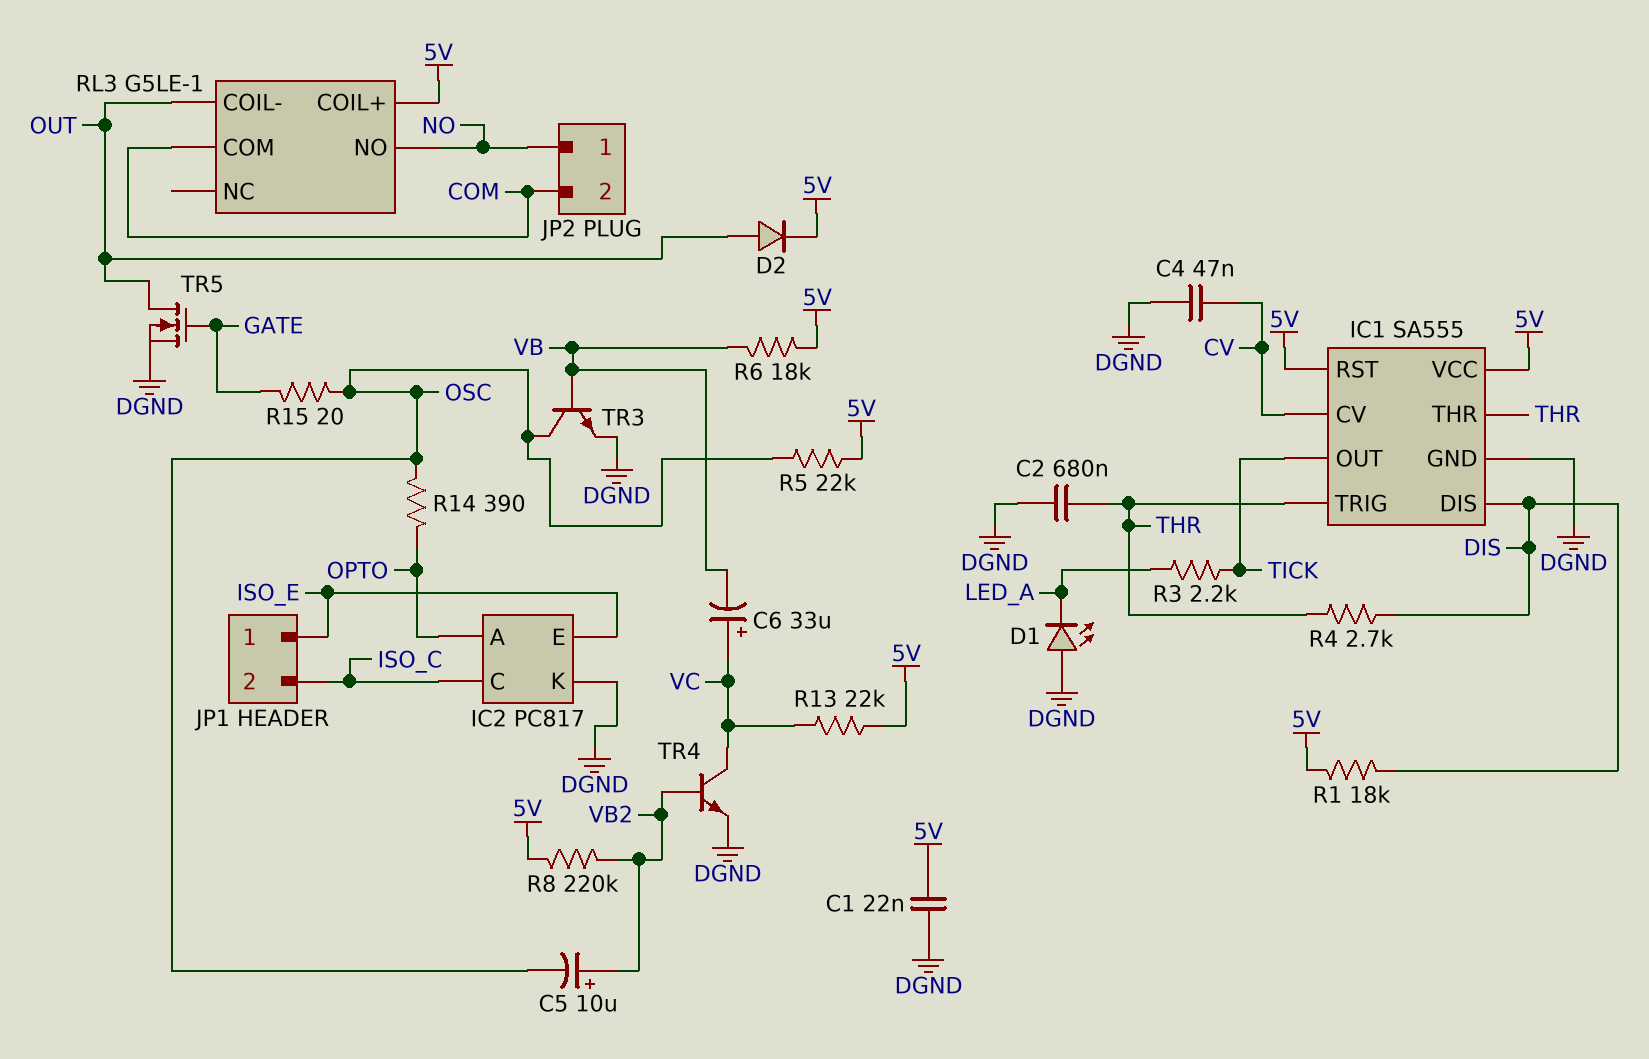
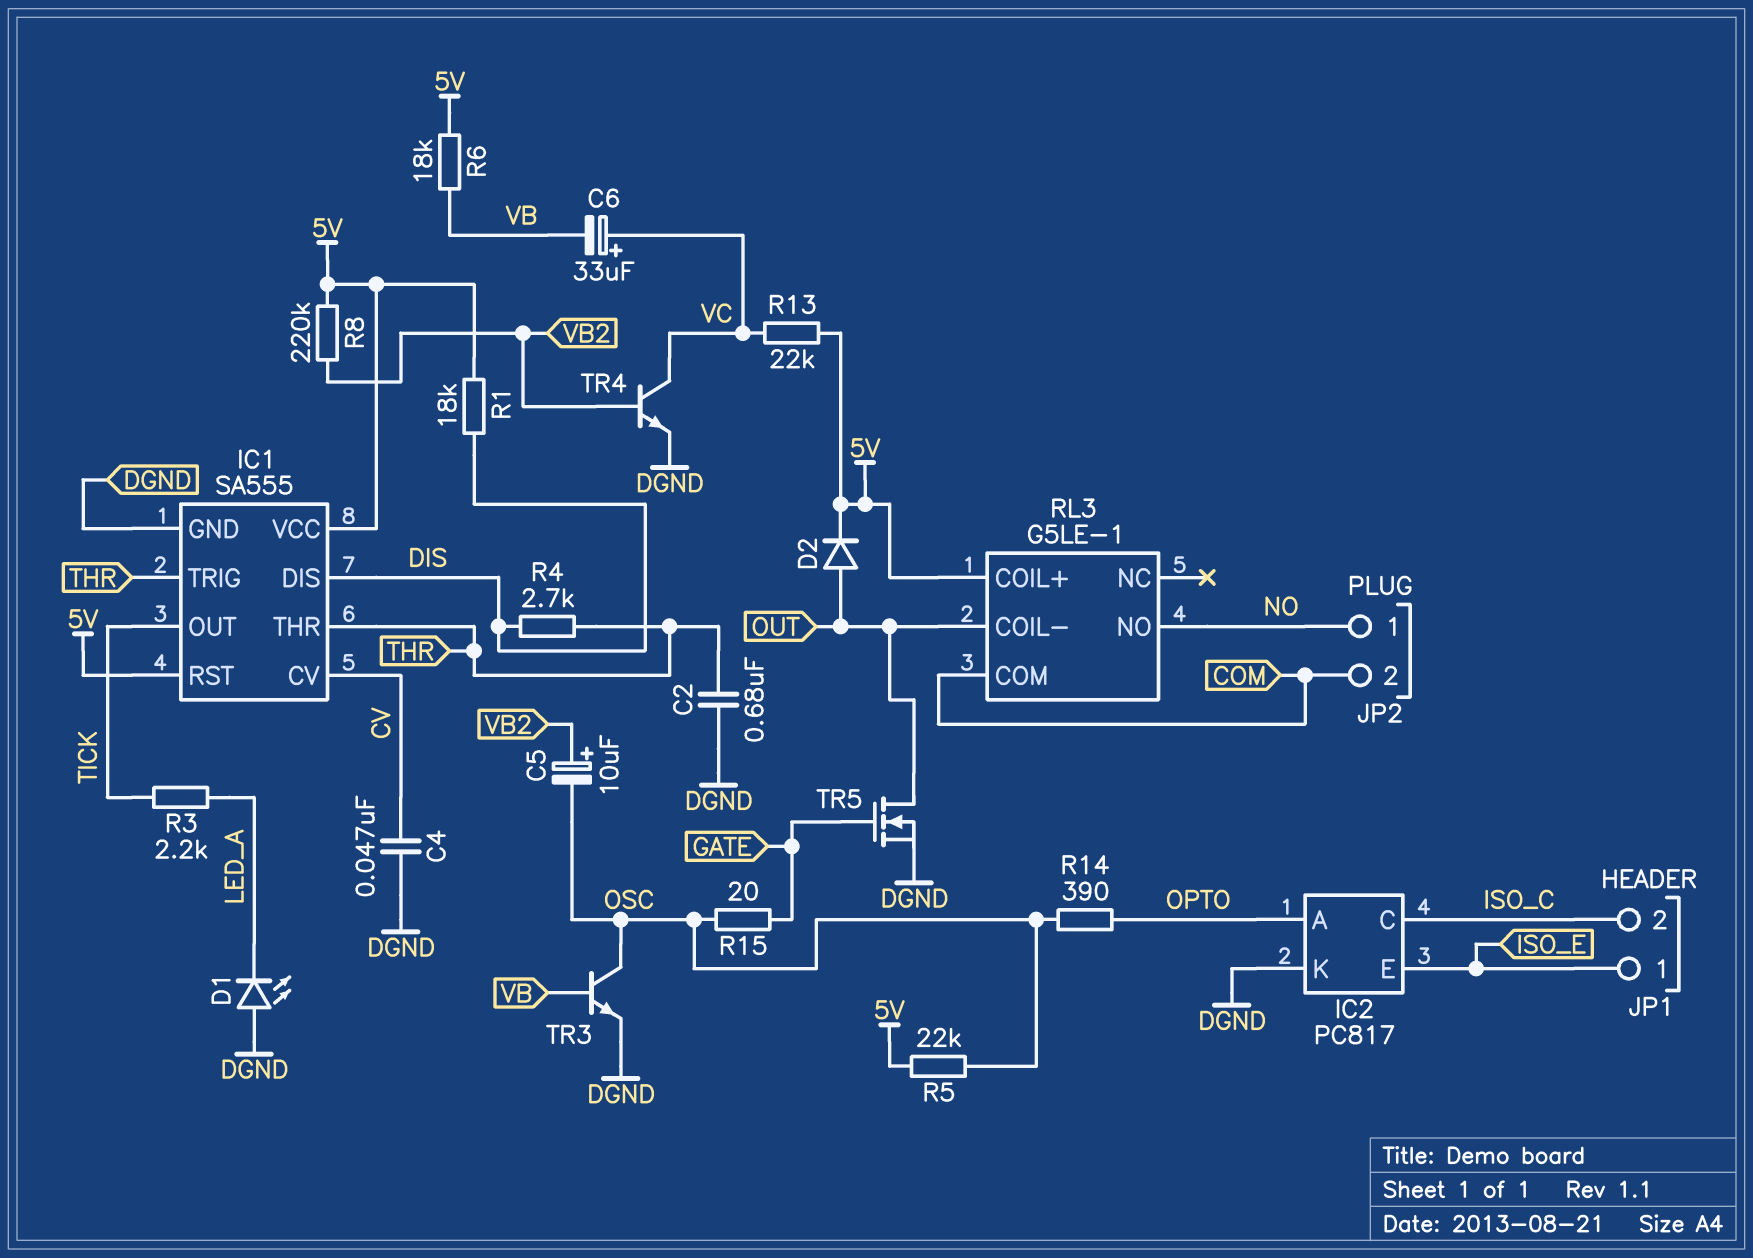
C1: 22nF (5V, DGND) -> none

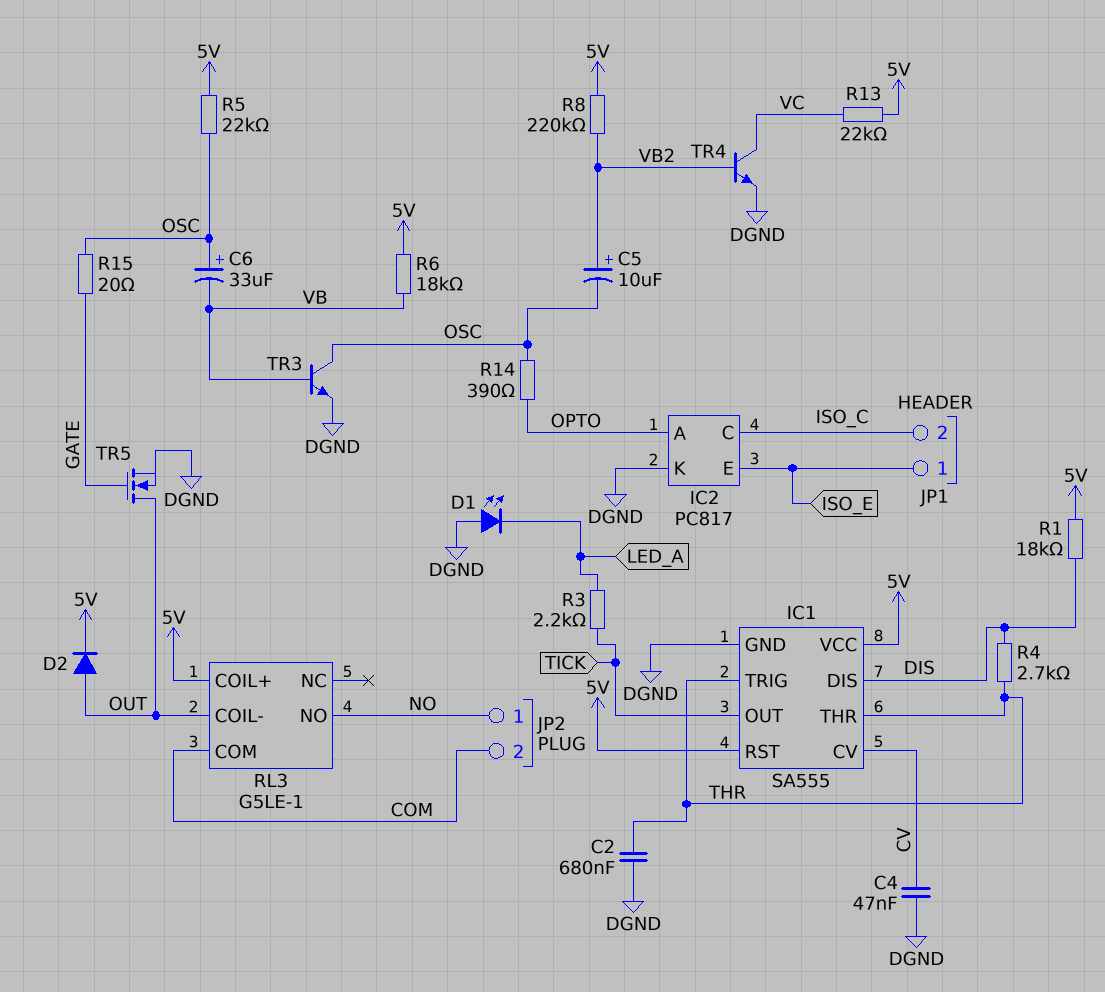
C6: 33uF (plus VC, minus VB) -> 33uF (plus OSC, minus VB)

